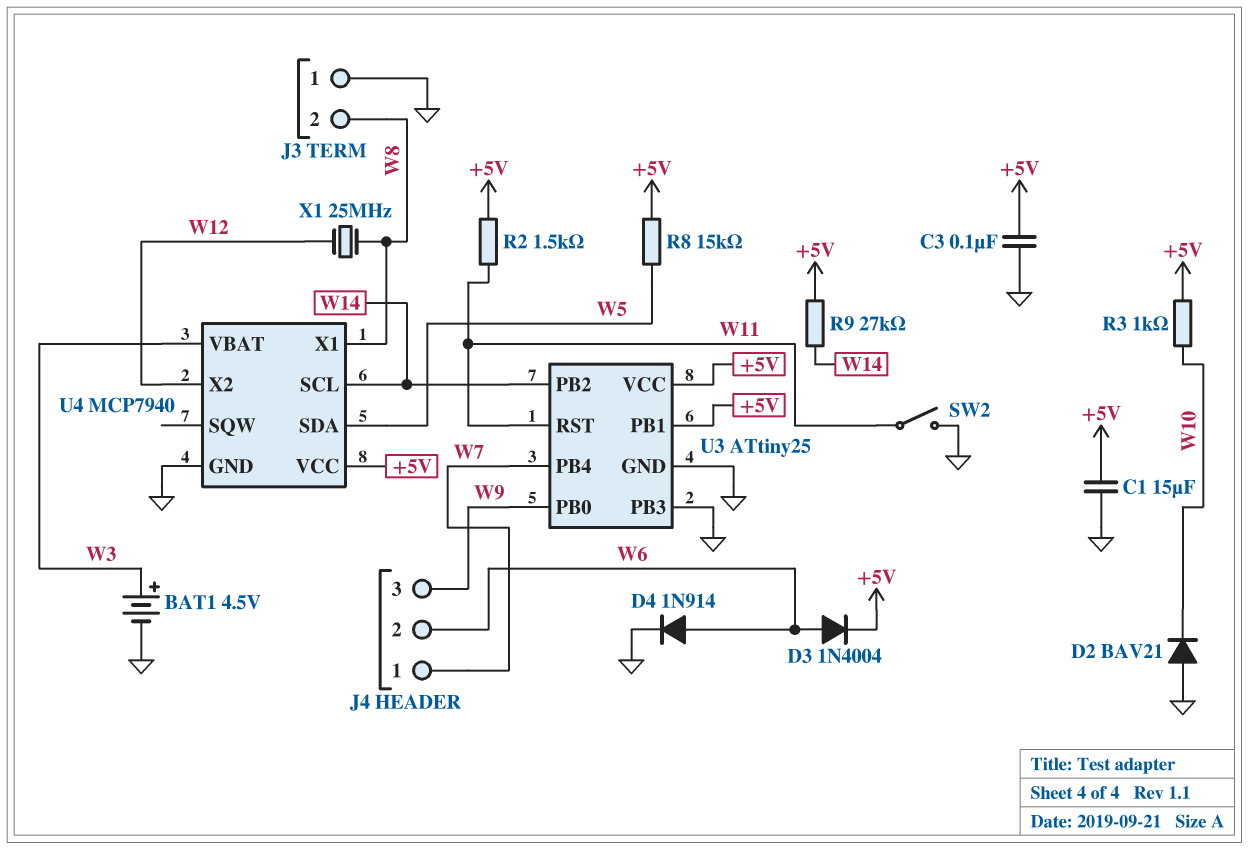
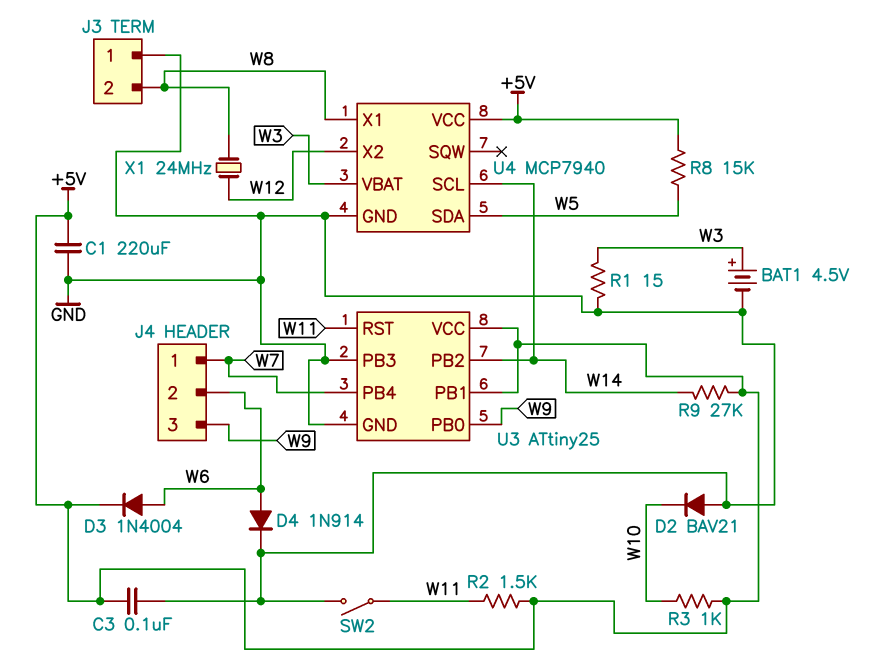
C1: 15uF (+5V, GND) -> 220uF (+5V, GND)
R1: none -> 15 (GND, W3)
X1: 25MHz (W8, W12) -> 24MHz (W8, W12)

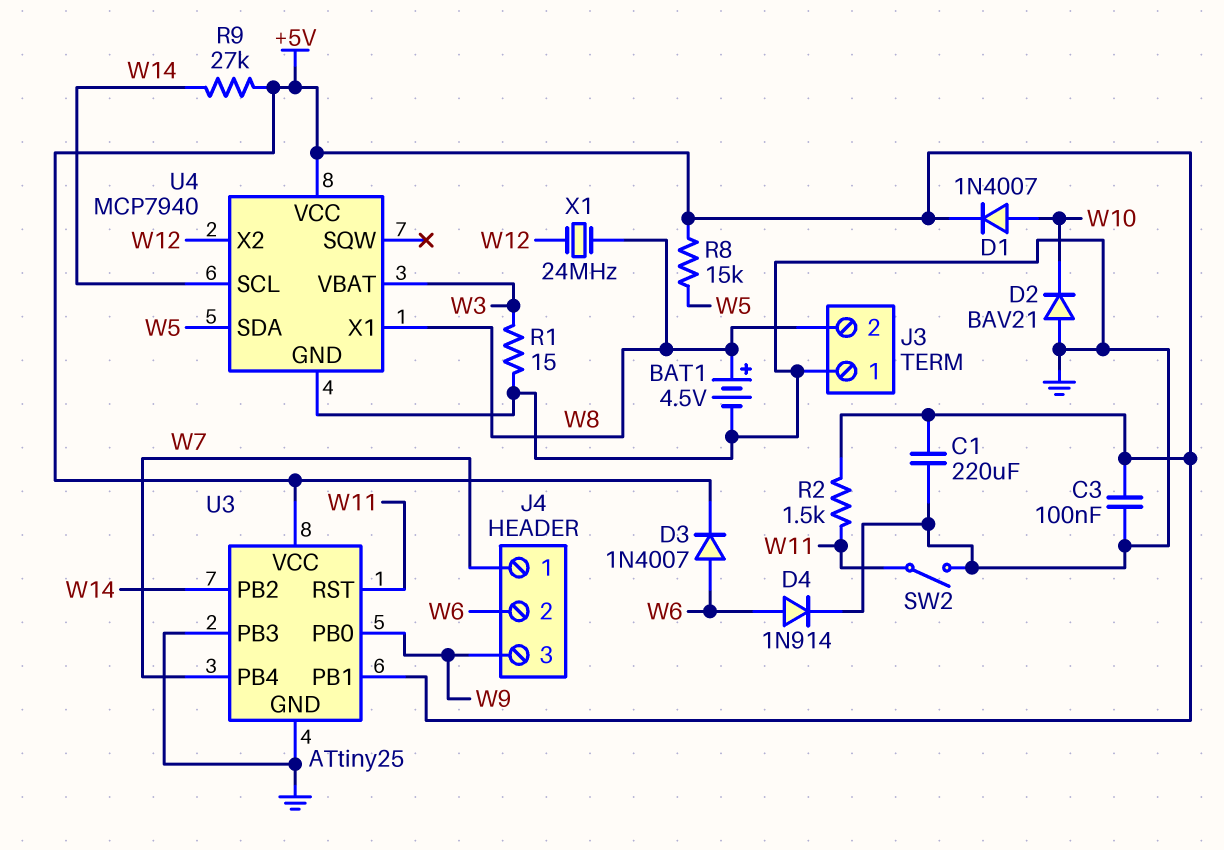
BAT1: 4.5V (plus W3, minus GND) -> 4.5V (plus W8, minus GND)
D1: none -> diode 1N4007 (A W10, K +5V)
D3: diode 1N4004 (A W6, K +5V) -> diode 1N4007 (A W6, K +5V)
R3: 1k (+5V, W10) -> none

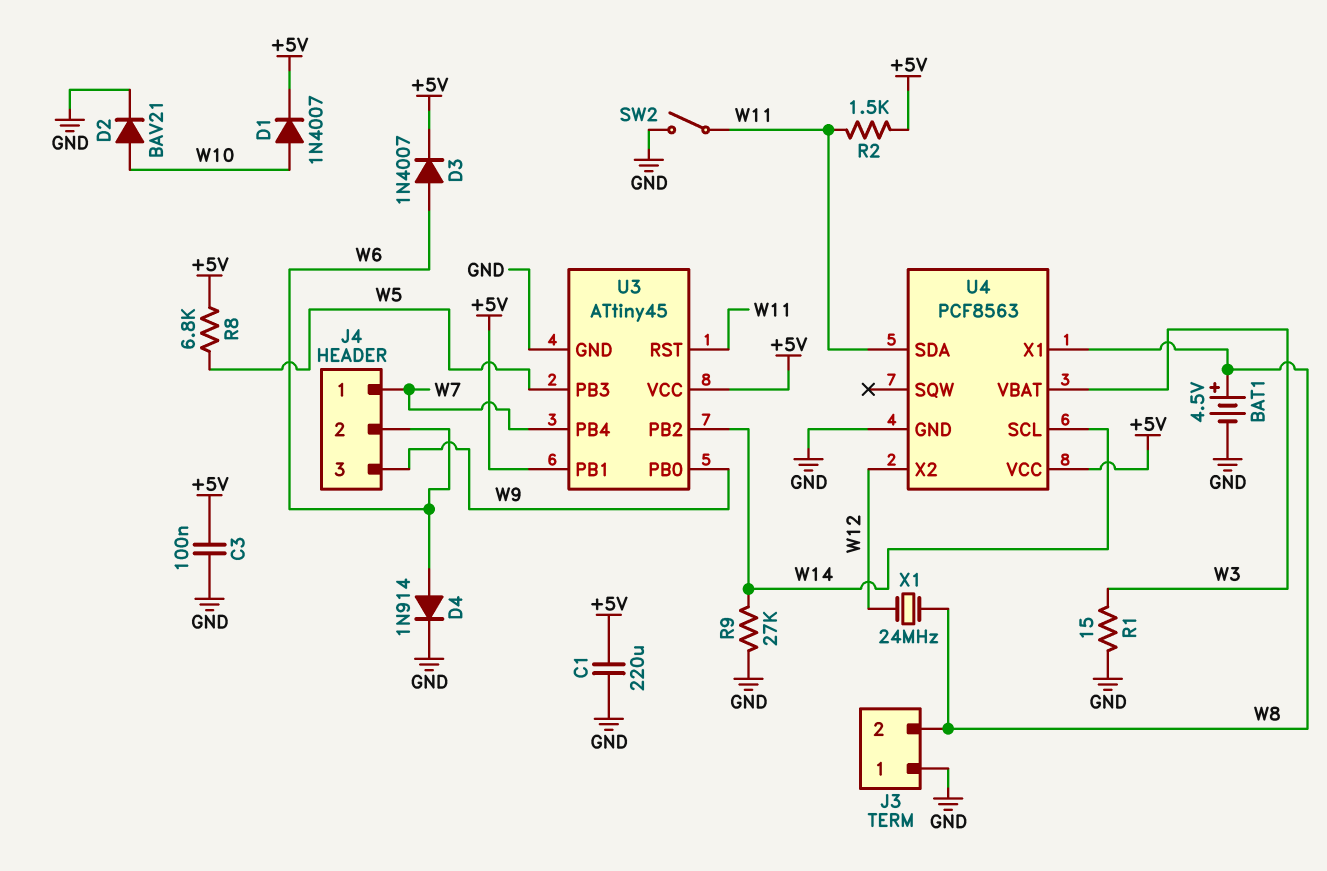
D2: diode BAV21 (A GND, K W10) -> diode BAV21 (A W10, K GND)
R8: 15k (+5V, W5) -> 6.8k (+5V, W5)
R9: 27k (+5V, W14) -> 27k (GND, W14)
U3: ATtiny25 -> ATtiny45
U3 pin PB3: GND -> W5
U4: MCP7940 -> PCF8563
U4 pin SDA: W5 -> W11

